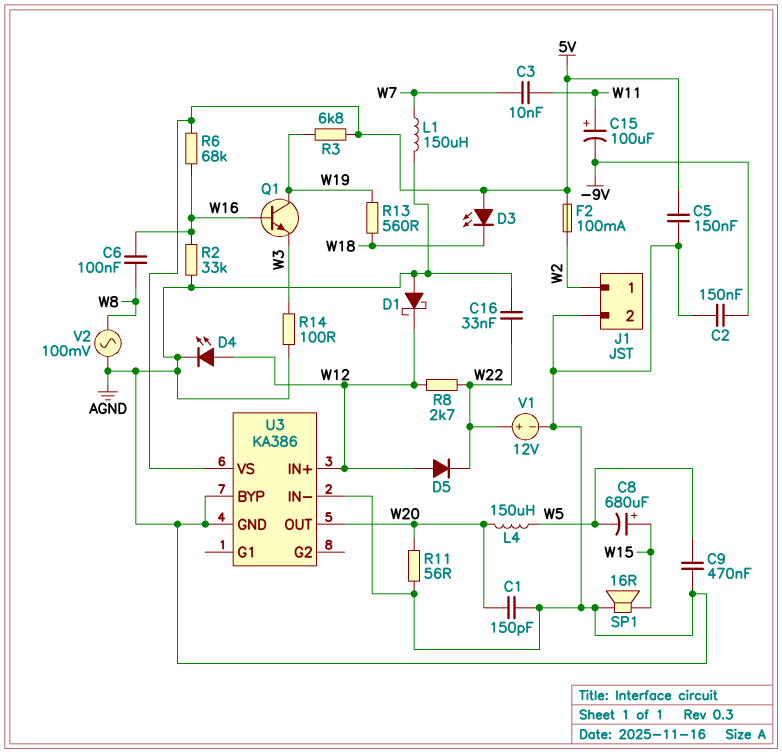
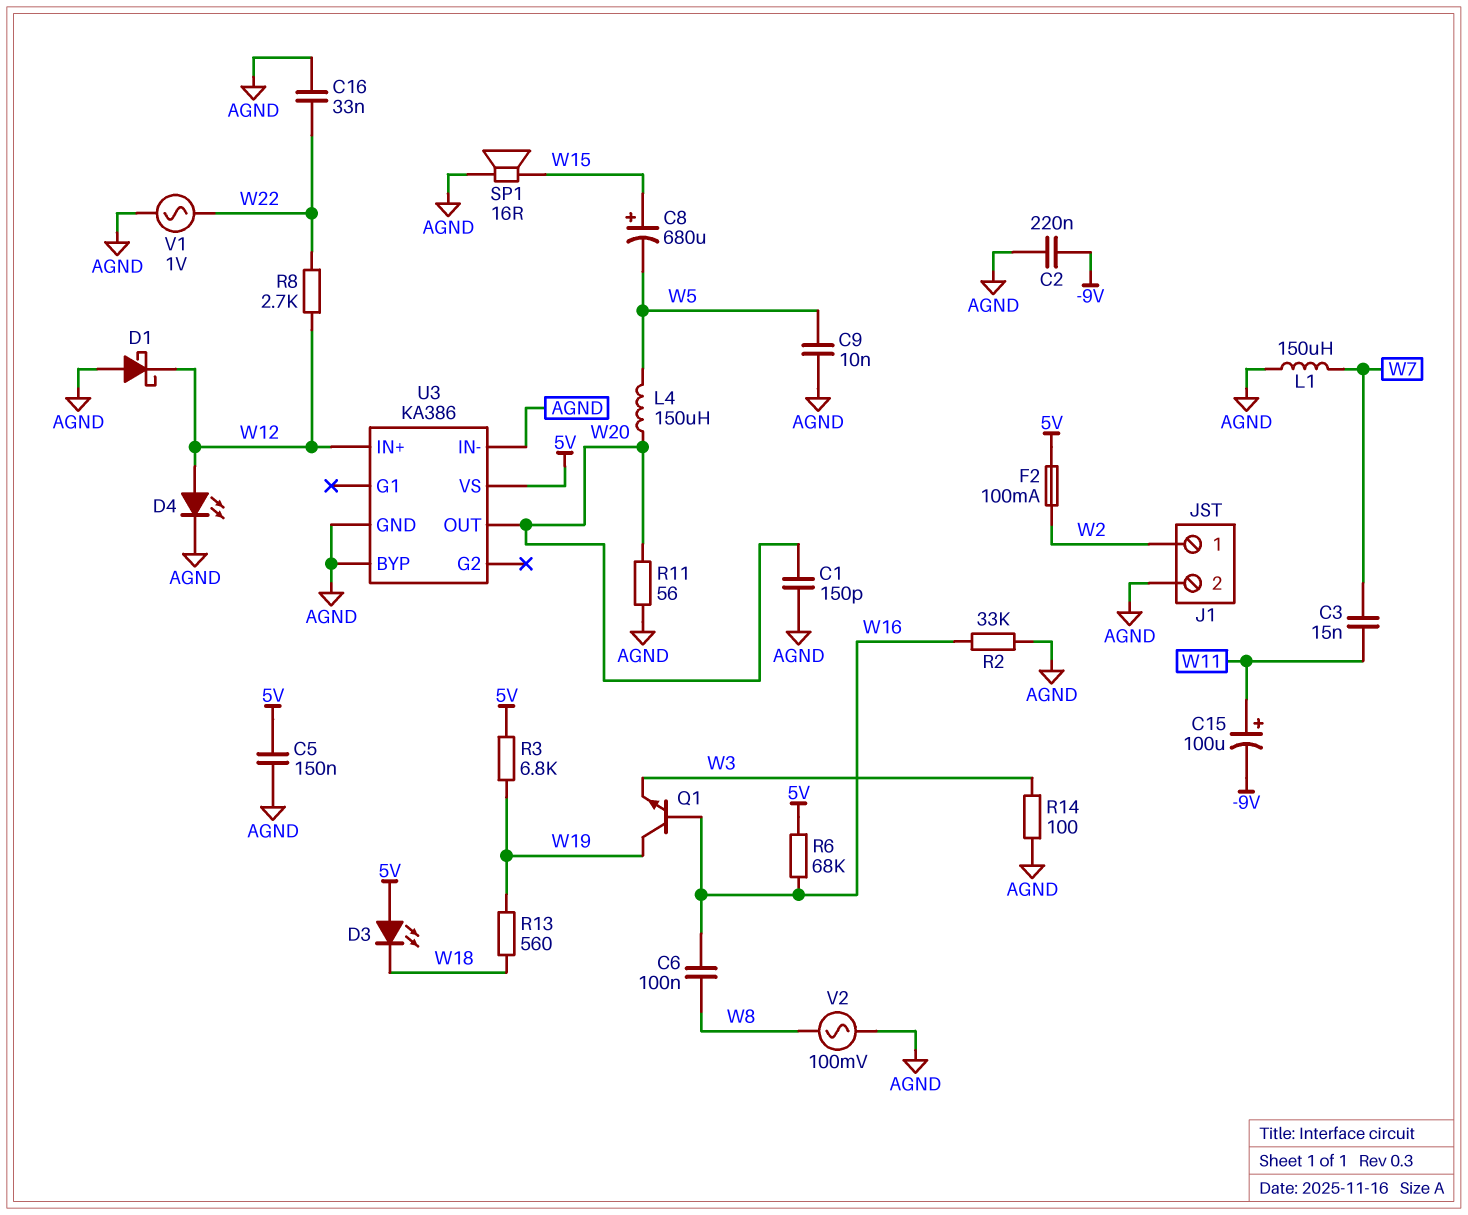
C2: 150nF (-9V, AGND) -> 220nF (-9V, AGND)
C3: 10nF (W7, W11) -> 15nF (W7, W11)
C9: 470nF (AGND, W5) -> 10nF (AGND, W5)
D5: diode (A W12, K W22) -> none
V1: 12V (plus W22, minus AGND) -> AC 1V (AGND, W22)

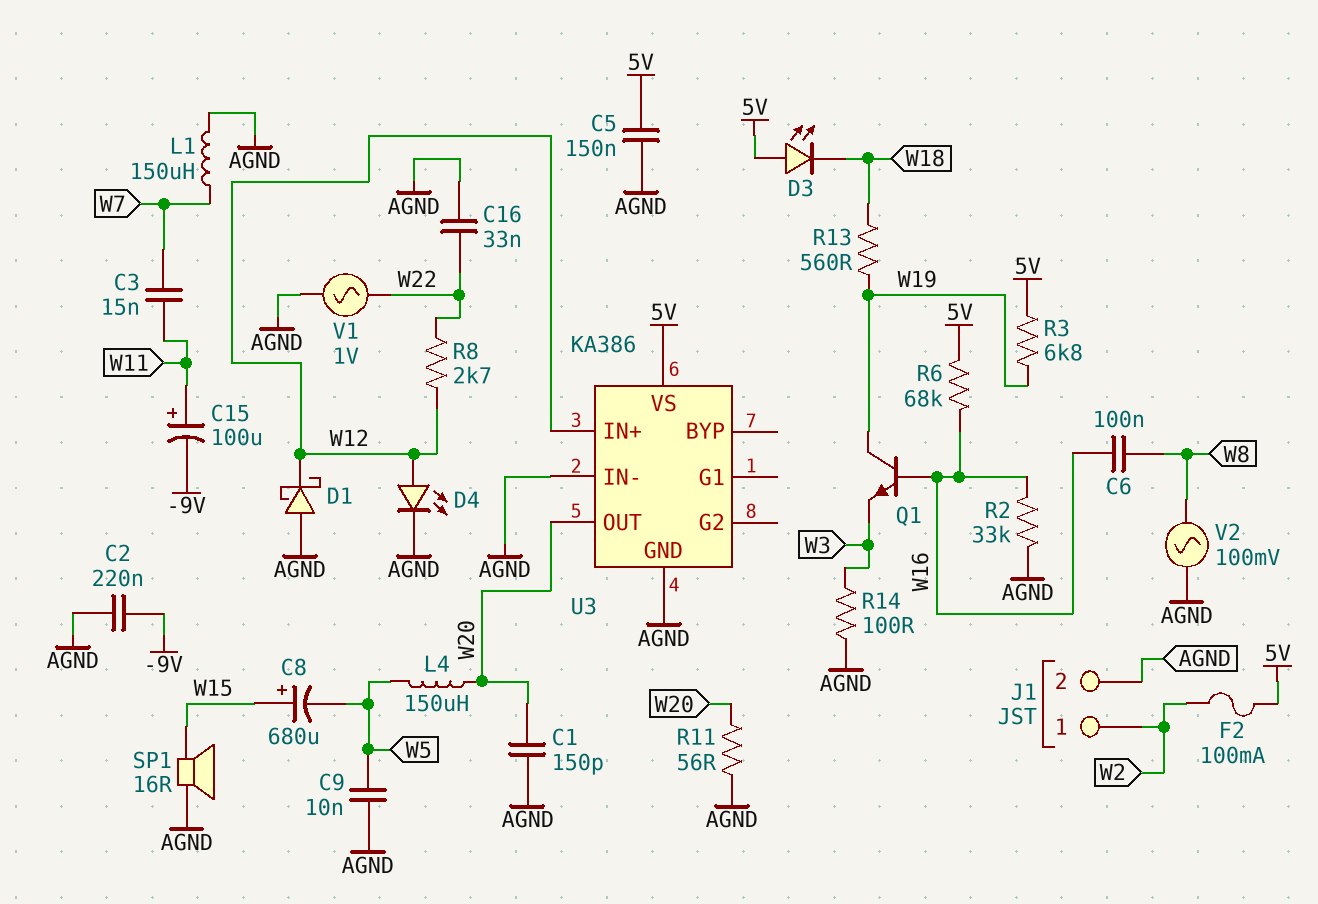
U3 pin BYP: AGND -> none

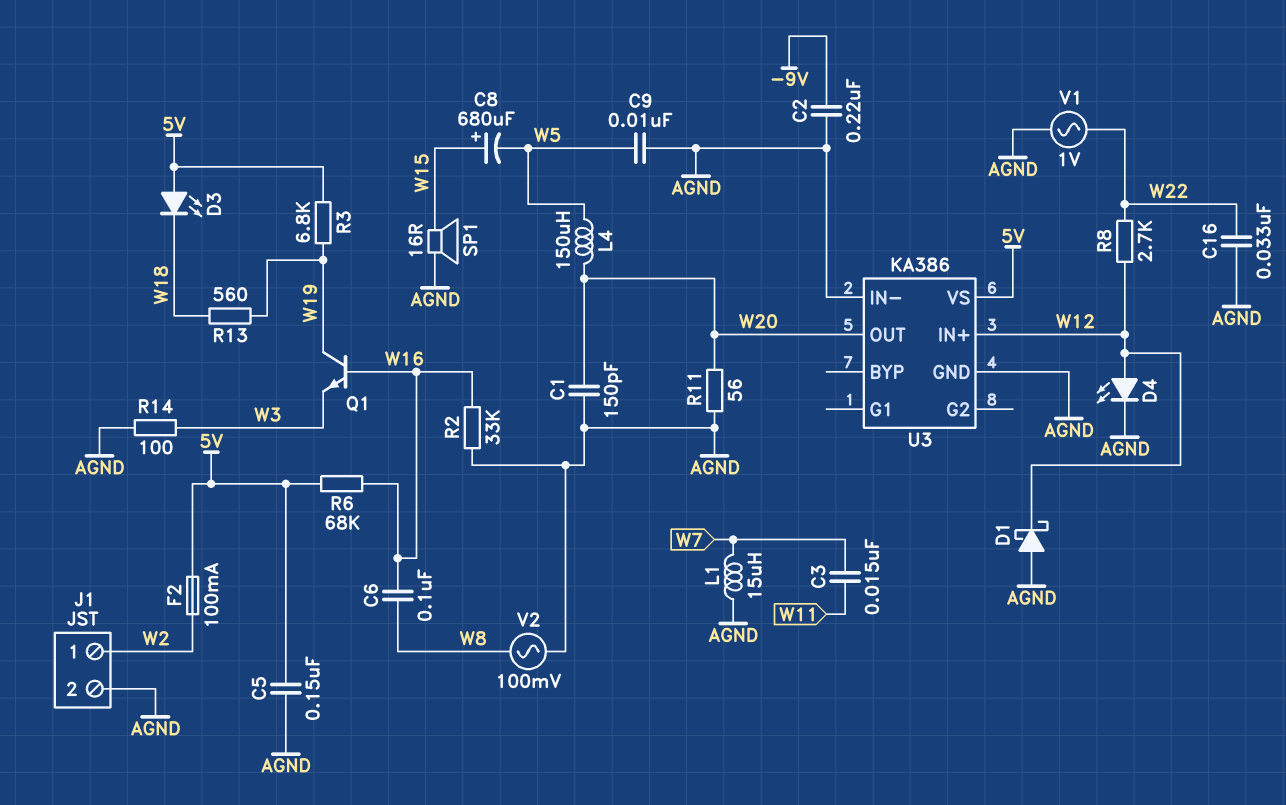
C15: 100uF (plus W11, minus -9V) -> none
L1: 150uH (AGND, W7) -> 15uH (AGND, W7)

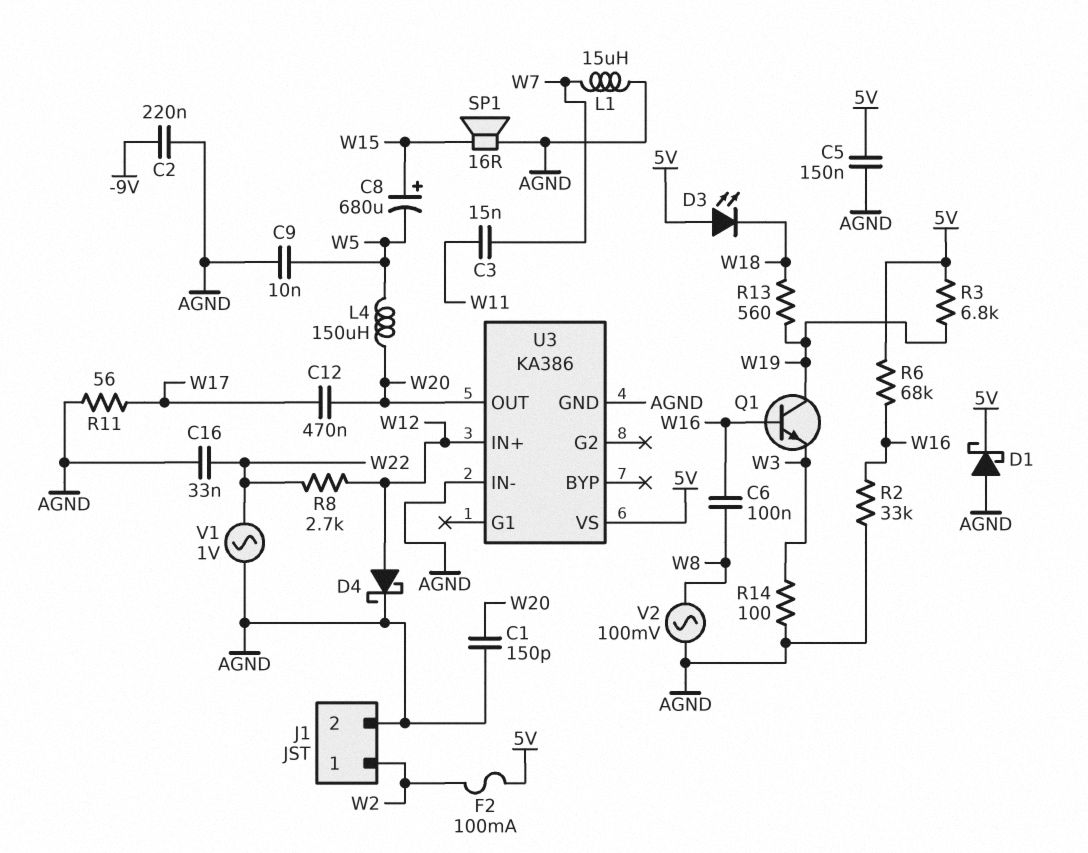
C12: none -> 470nF (W17, W20)
D1: schottky (A AGND, K W12) -> schottky (A AGND, K 5V)
D4: LED (A W12, K AGND) -> schottky (A W12, K AGND)
R11: 56 (AGND, W20) -> 56 (AGND, W17)

